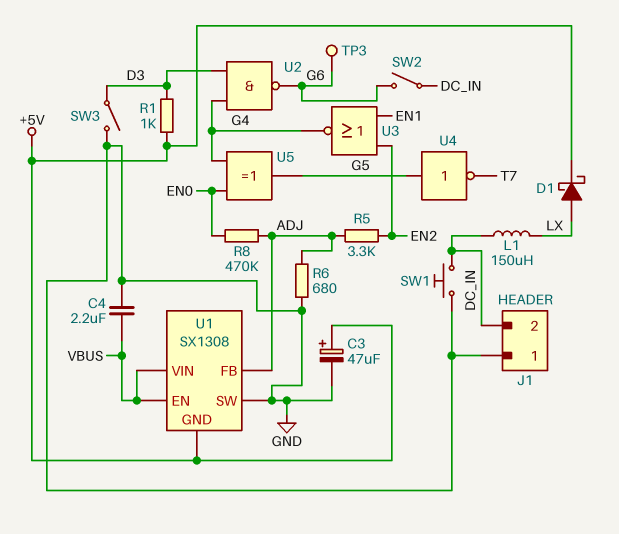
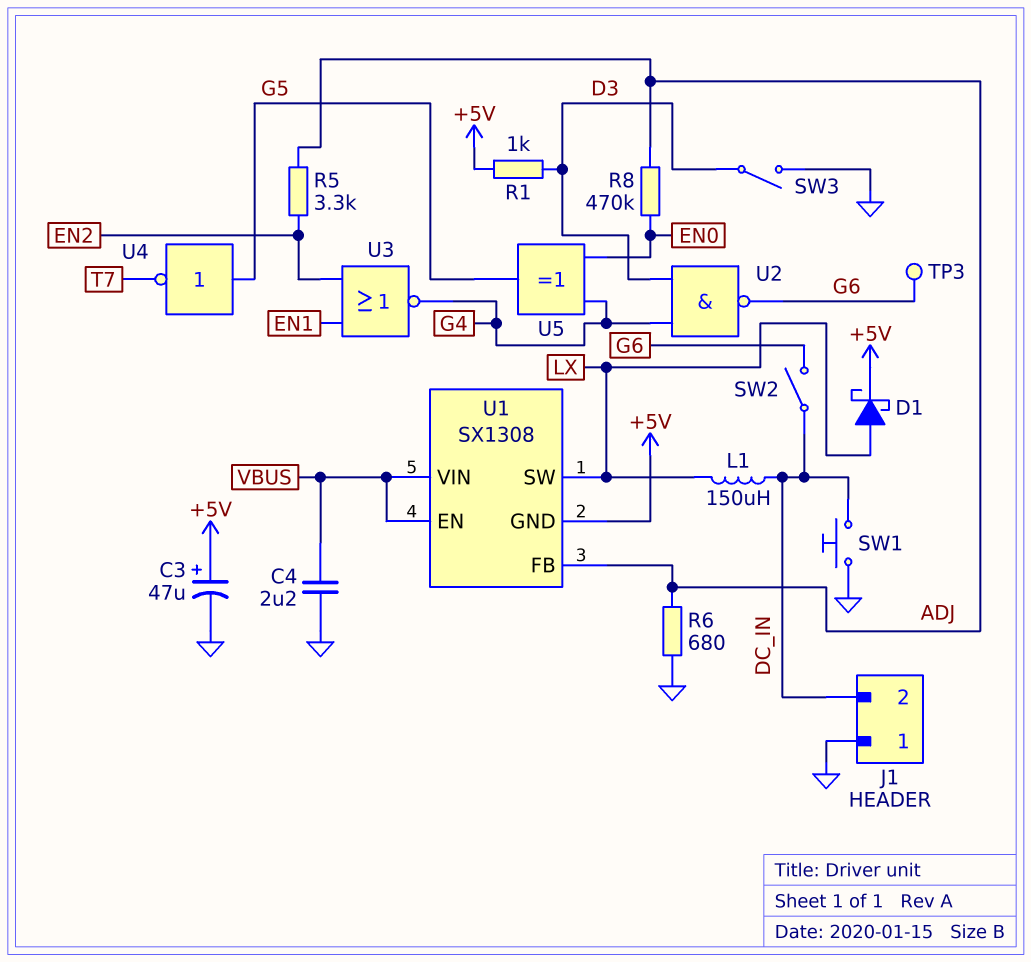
U1 pin SW: GND -> LX

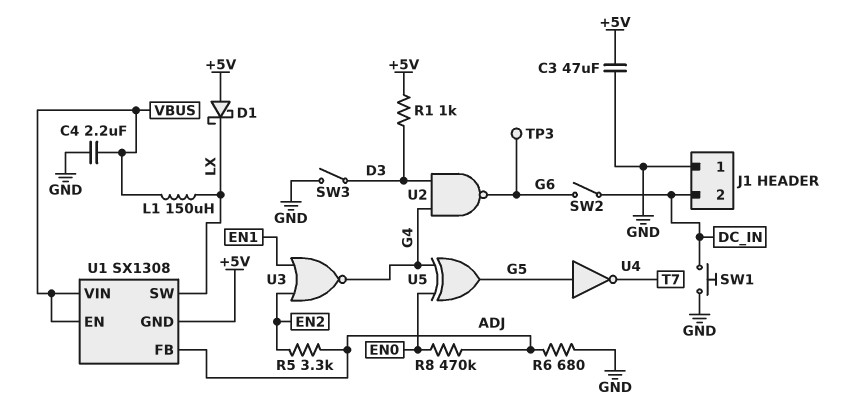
C3: 47uF (plus +5V, minus GND) -> 47uF (+5V, GND)
D1: schottky (A LX, K +5V) -> schottky (A +5V, K LX)
L1: 150uH (DC_IN, LX) -> 150uH (LX, VBUS)

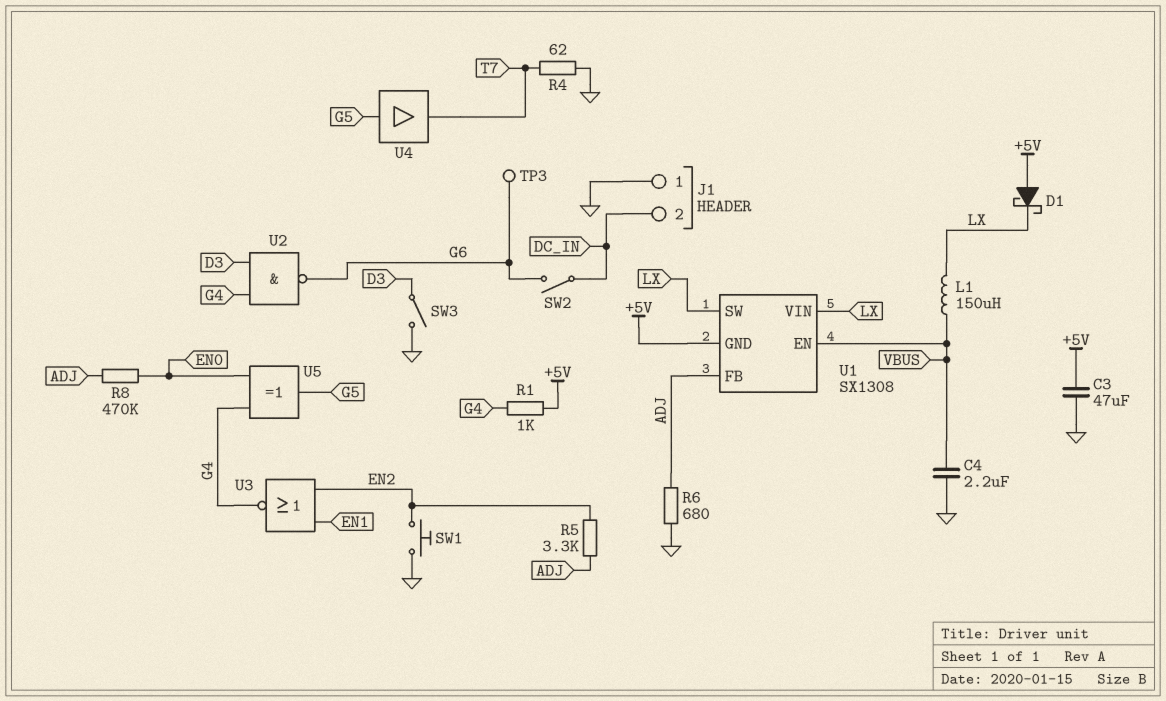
R1: 1k (+5V, D3) -> 1k (+5V, G4)
R4: none -> 62 (GND, T7)
SW1: button (DC_IN, GND) -> button (EN2, GND)
U1 pin VIN: VBUS -> LX
U4: NOT (in G5, out T7) -> buffer (in G5, out T7)

